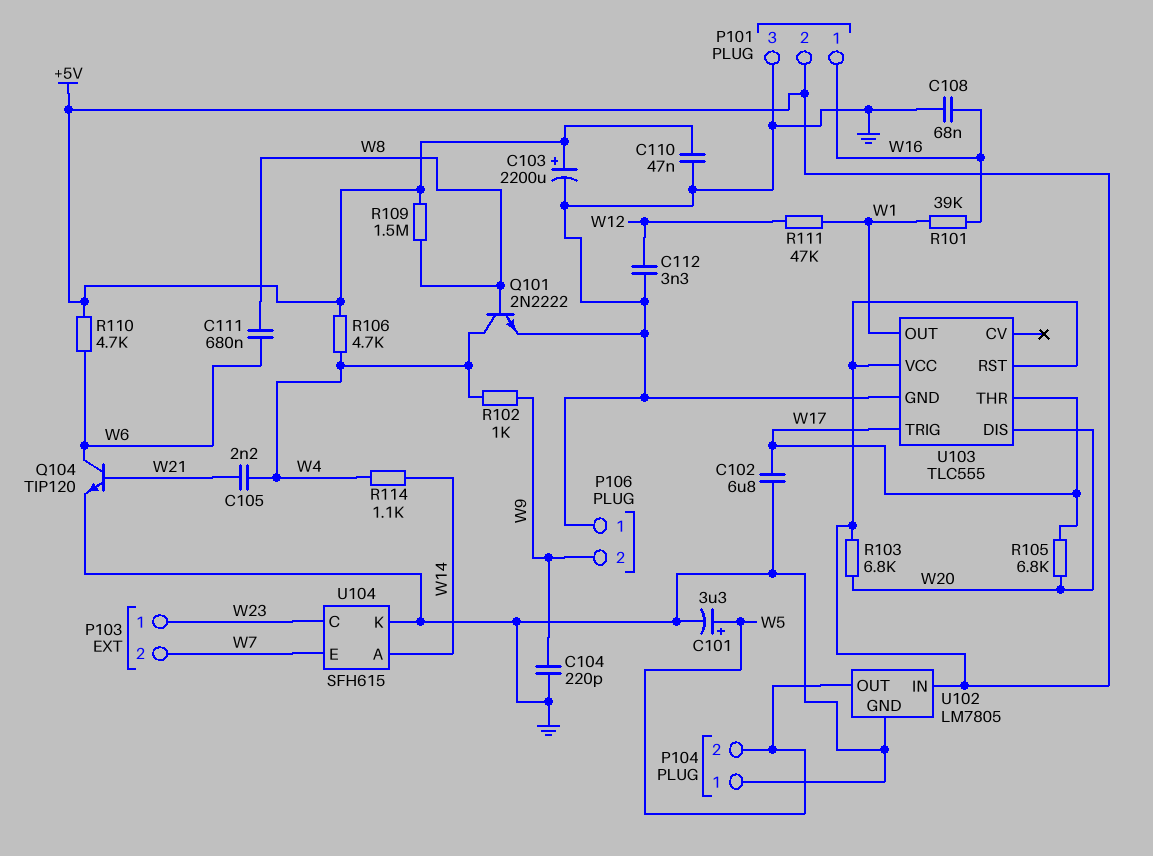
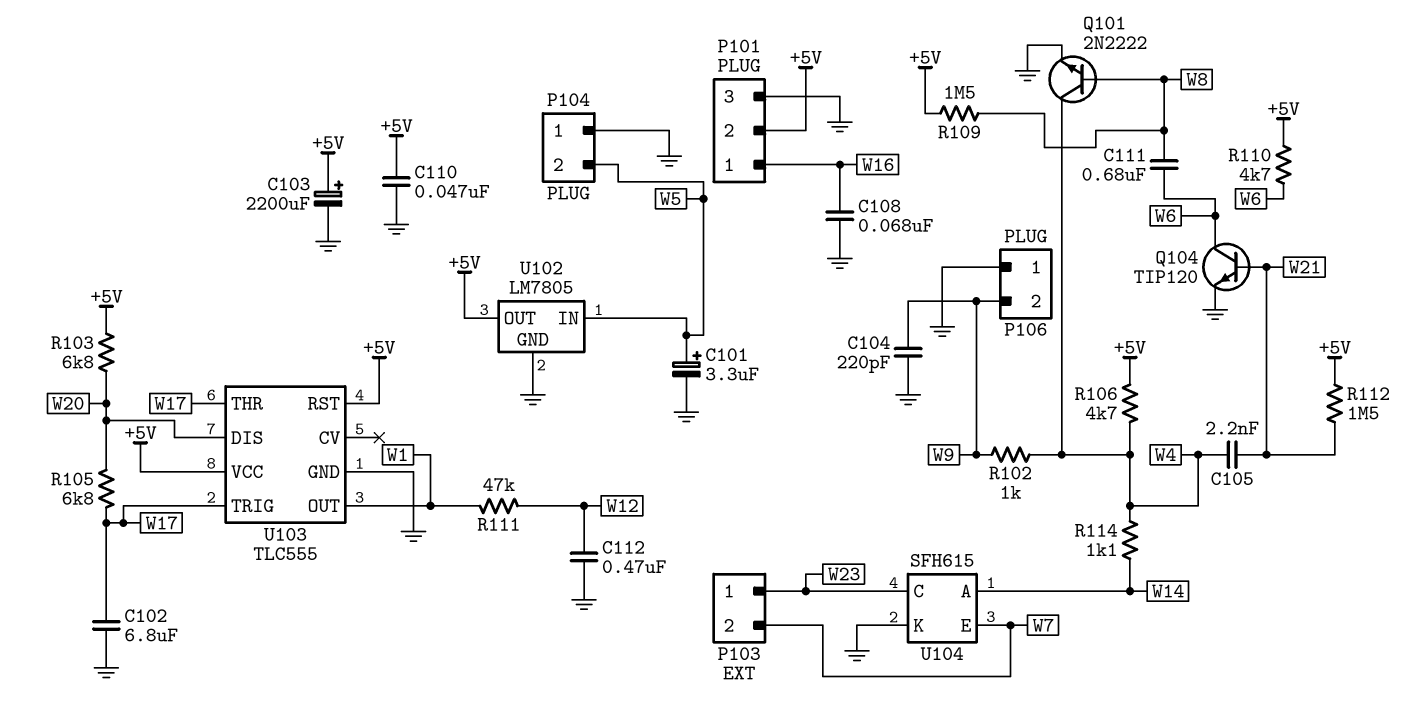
C112: 3.3nF (GND, W12) -> 470nF (GND, W12)
R101: 39k (W1, W16) -> none
R112: none -> 1.5M (+5V, W21)
U102 pin IN: +5V -> W5
U102 pin OUT: W5 -> +5V

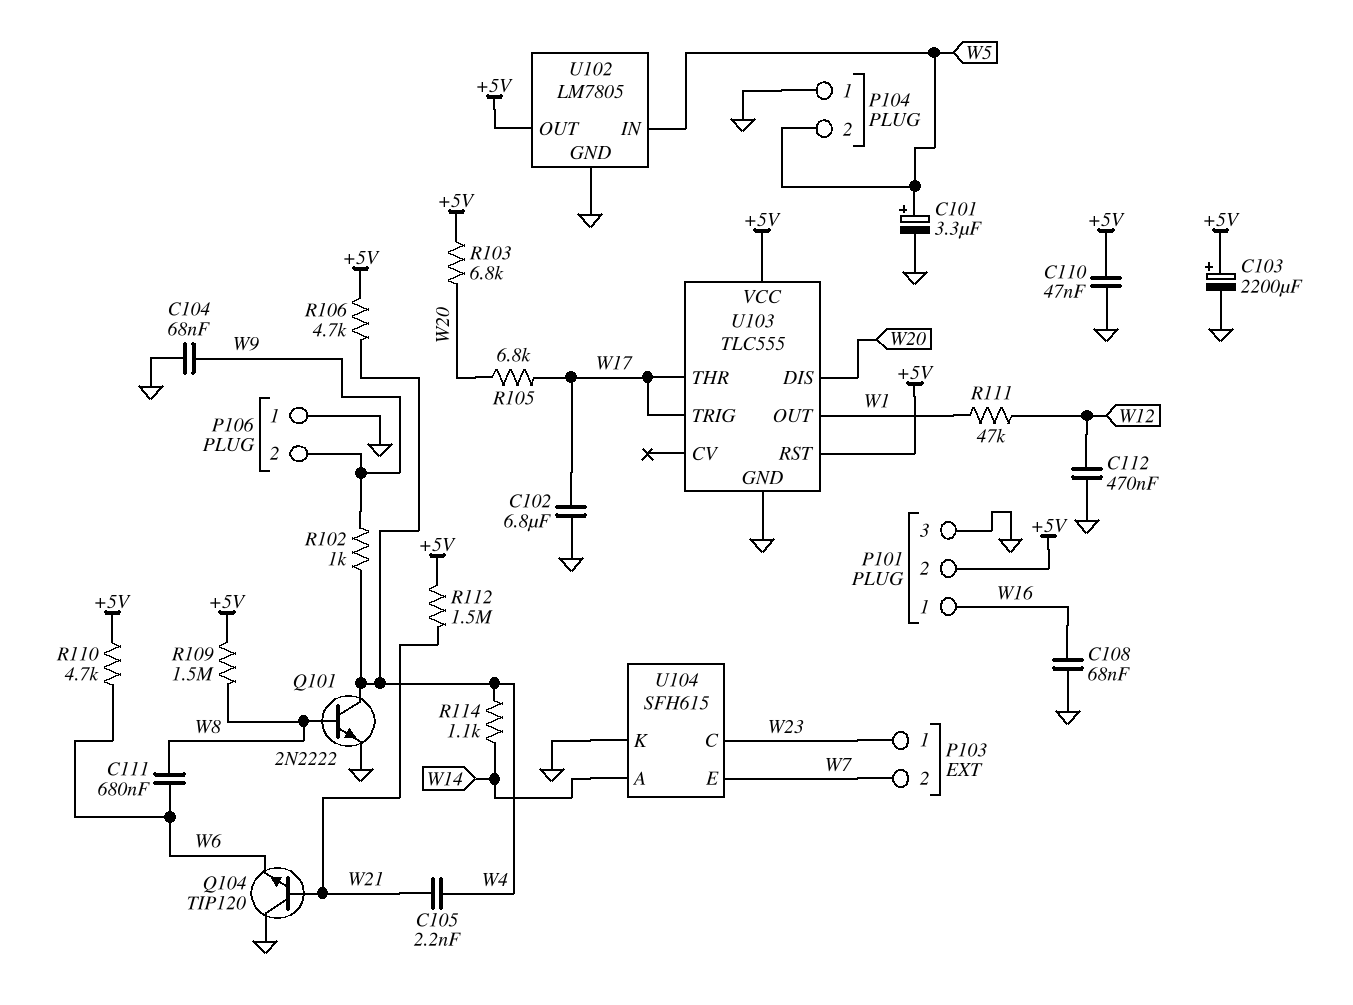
C104: 220pF (GND, W9) -> 68nF (GND, W9)
Q104: NPN TIP120 (B W21, C W6, E GND) -> NPN TIP120 (B W21, C GND, E W6)

